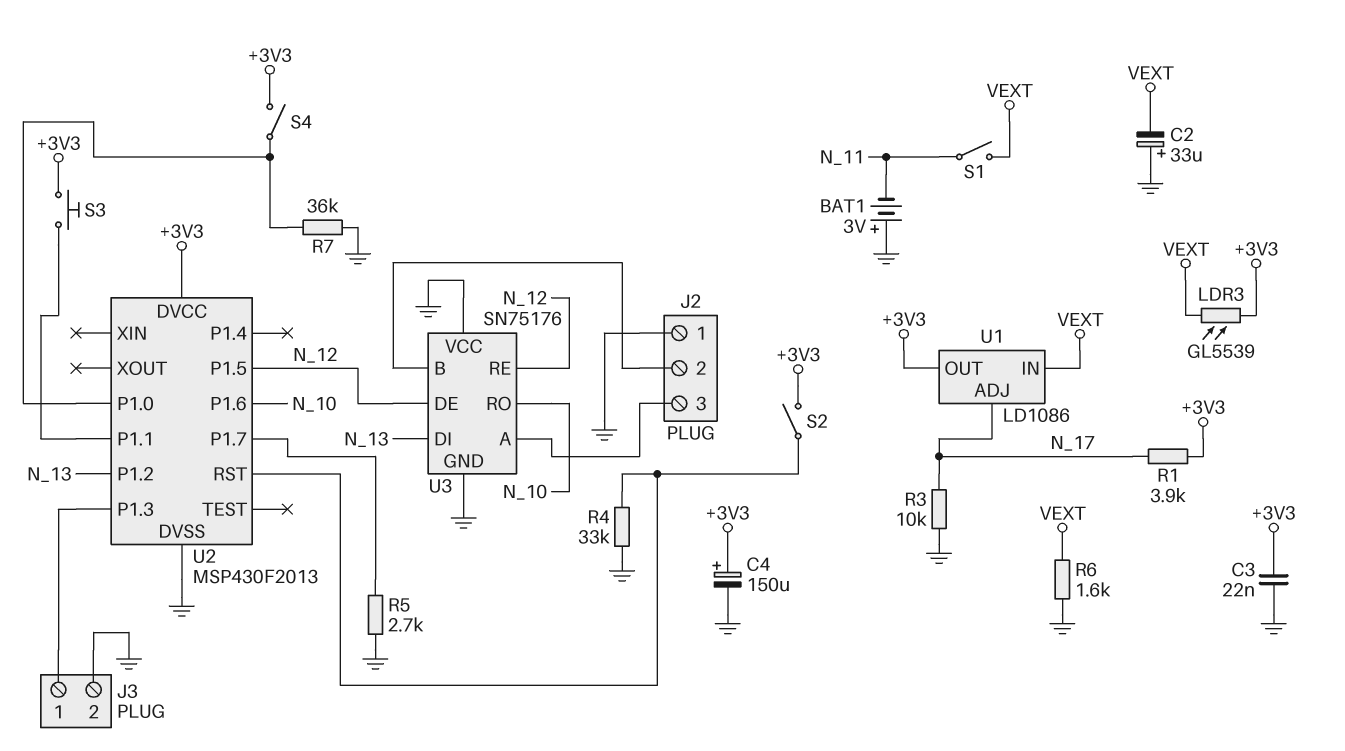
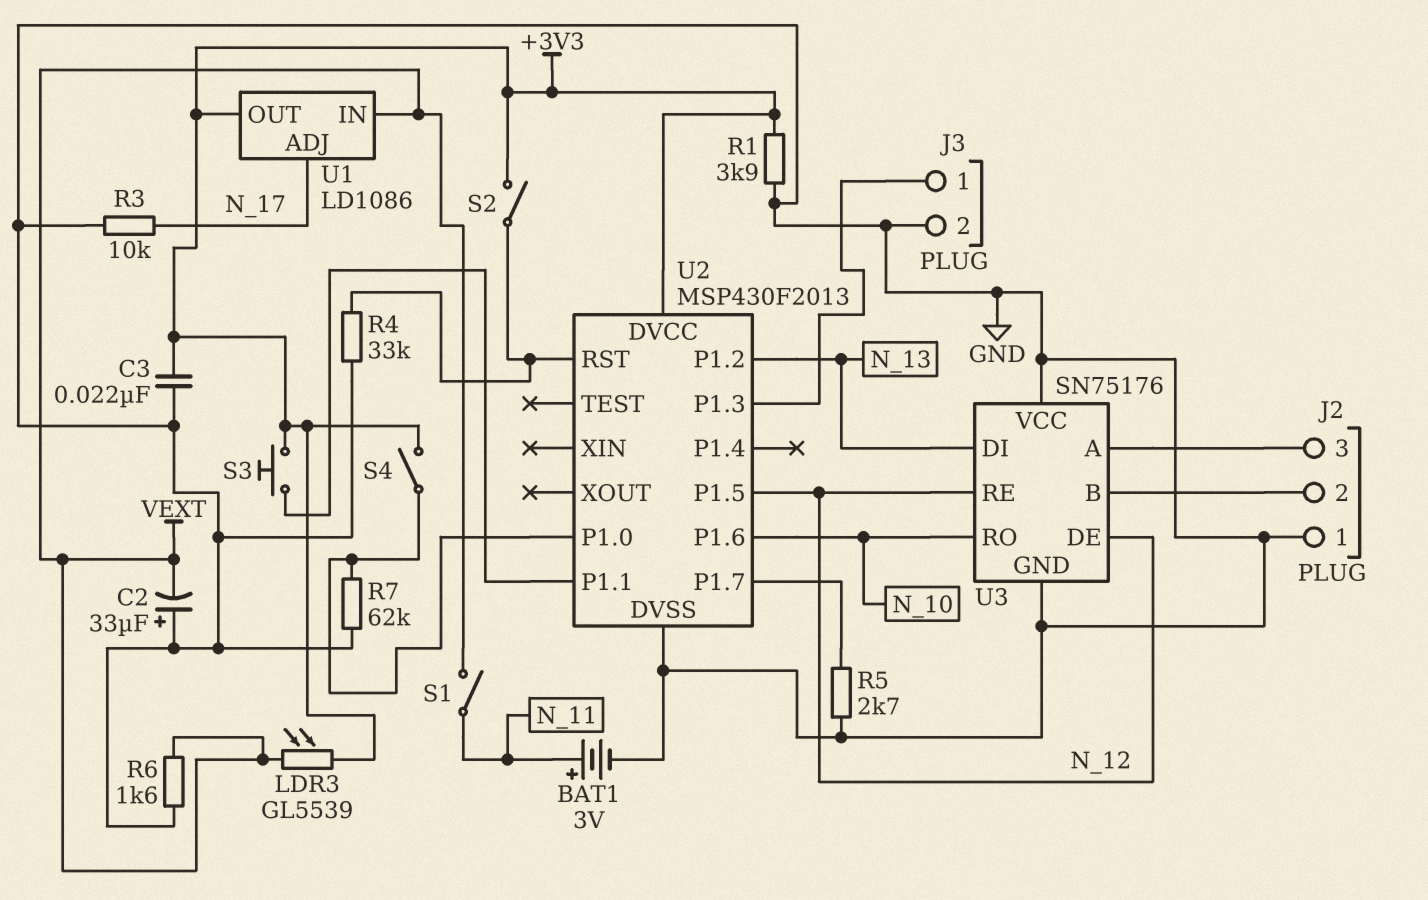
BAT1: 3V (plus GND, minus N_11) -> 3V (plus N_11, minus GND)
C4: 150uF (plus +3V3, minus GND) -> none
R1: 3.9k (+3V3, N_17) -> 3.9k (+3V3, GND)
R7: 36k (GND, U2/P1.0) -> 62k (GND, U2/P1.0)

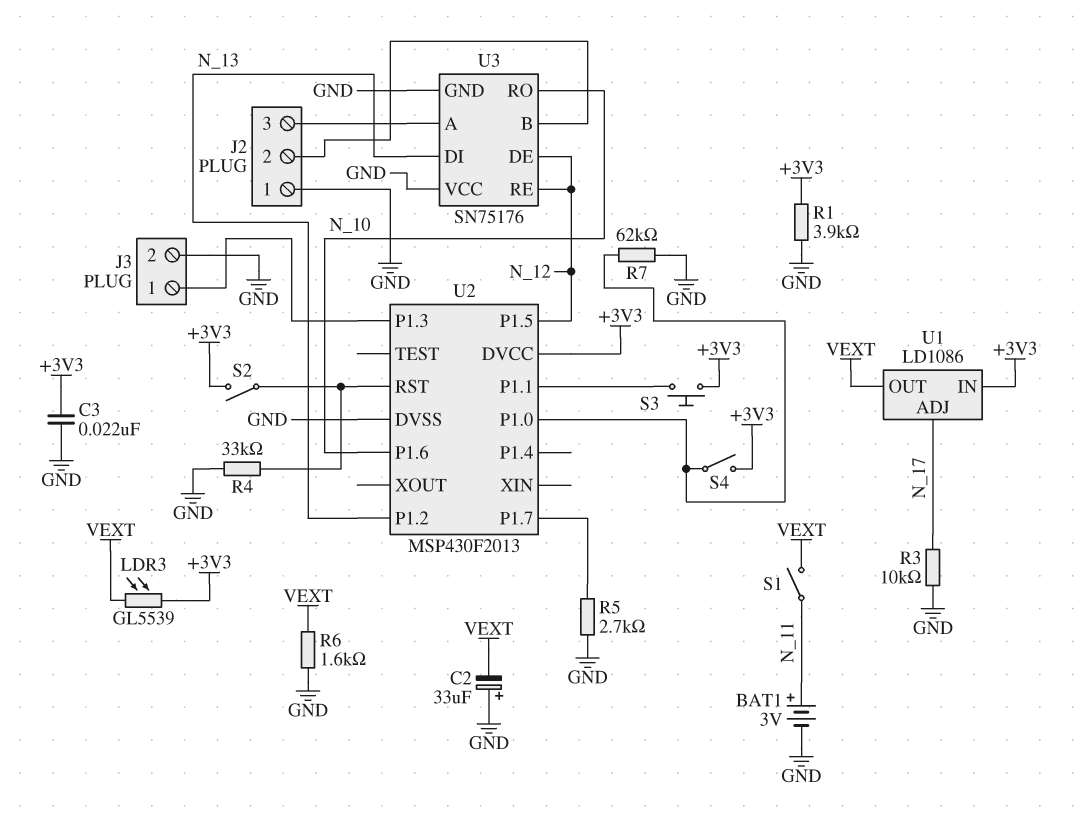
U1 pin IN: VEXT -> +3V3
U1 pin OUT: +3V3 -> VEXT

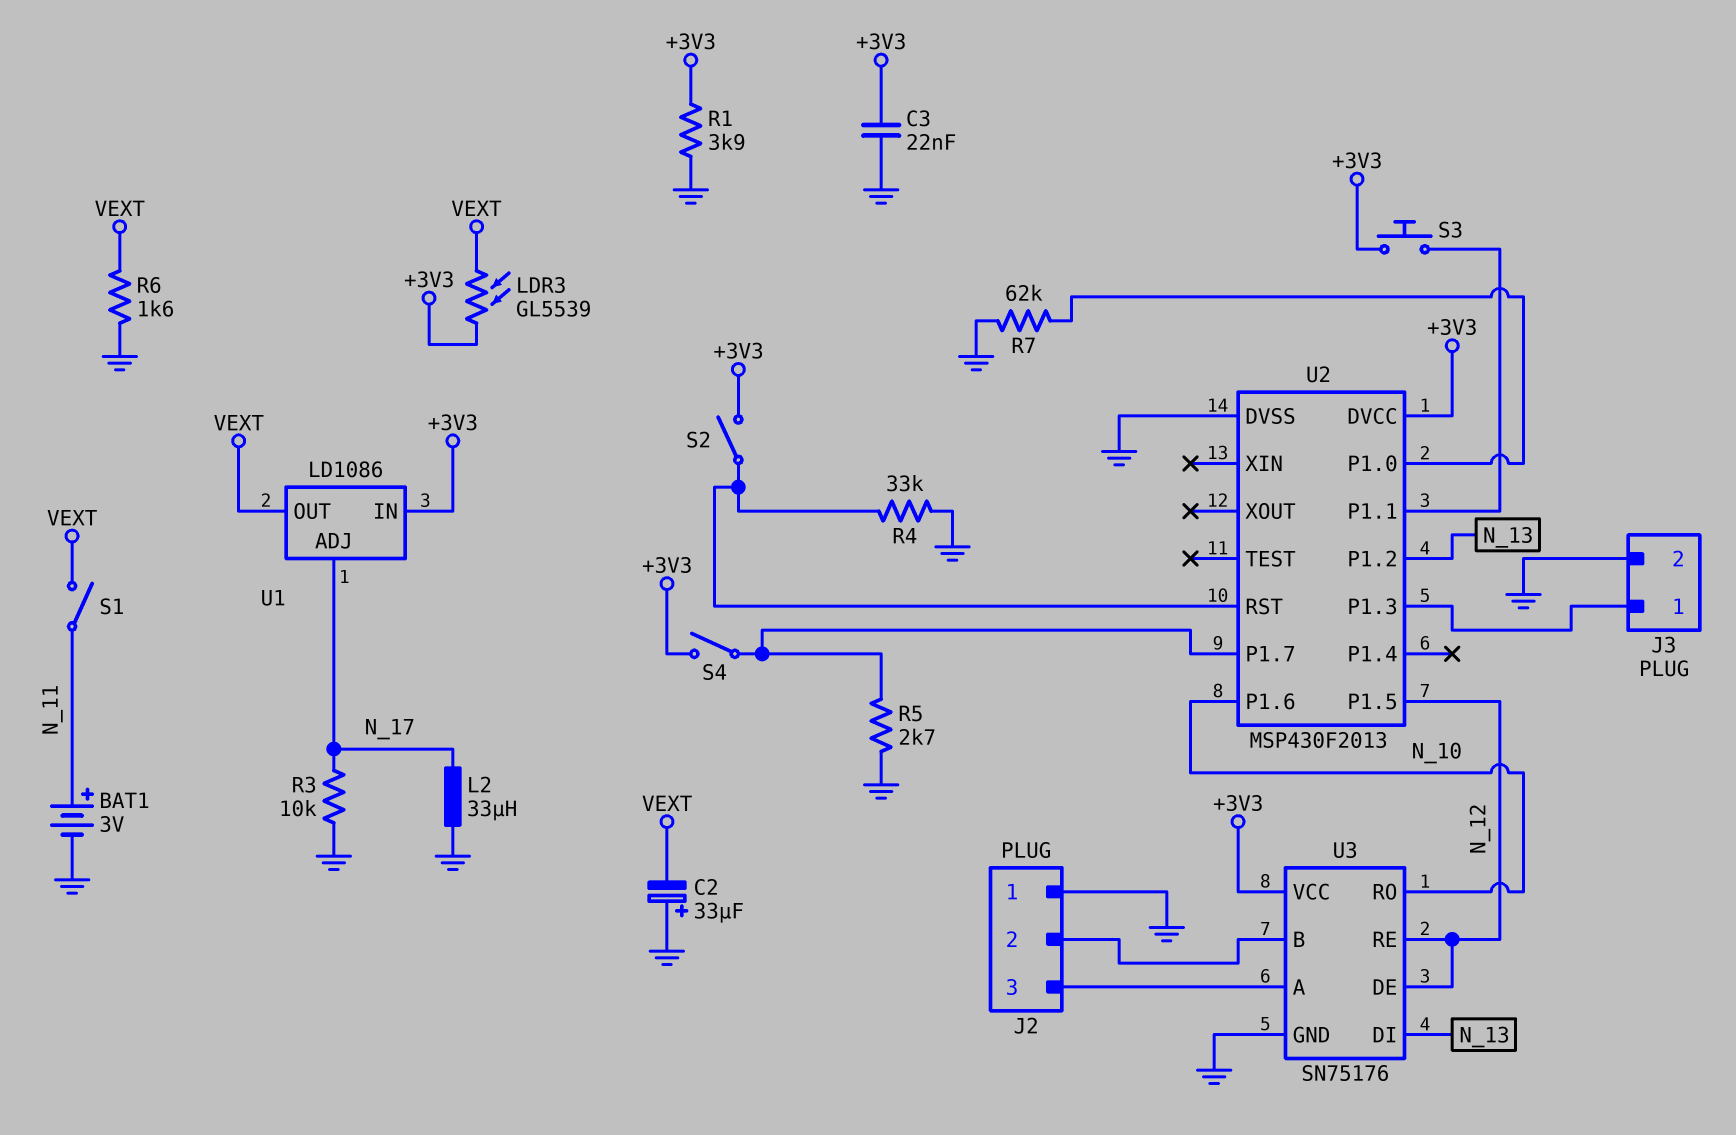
L2: none -> 33uH (GND, N_17)
S4: switch (+3V3, U2/P1.0) -> switch (+3V3, U2/P1.7)
U3 pin VCC: GND -> +3V3

